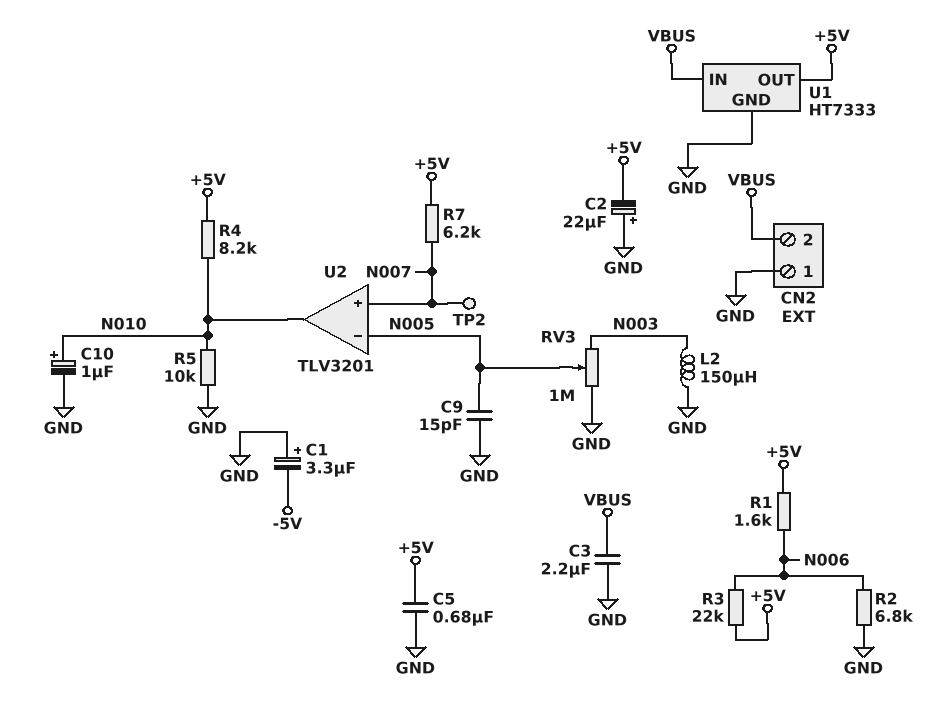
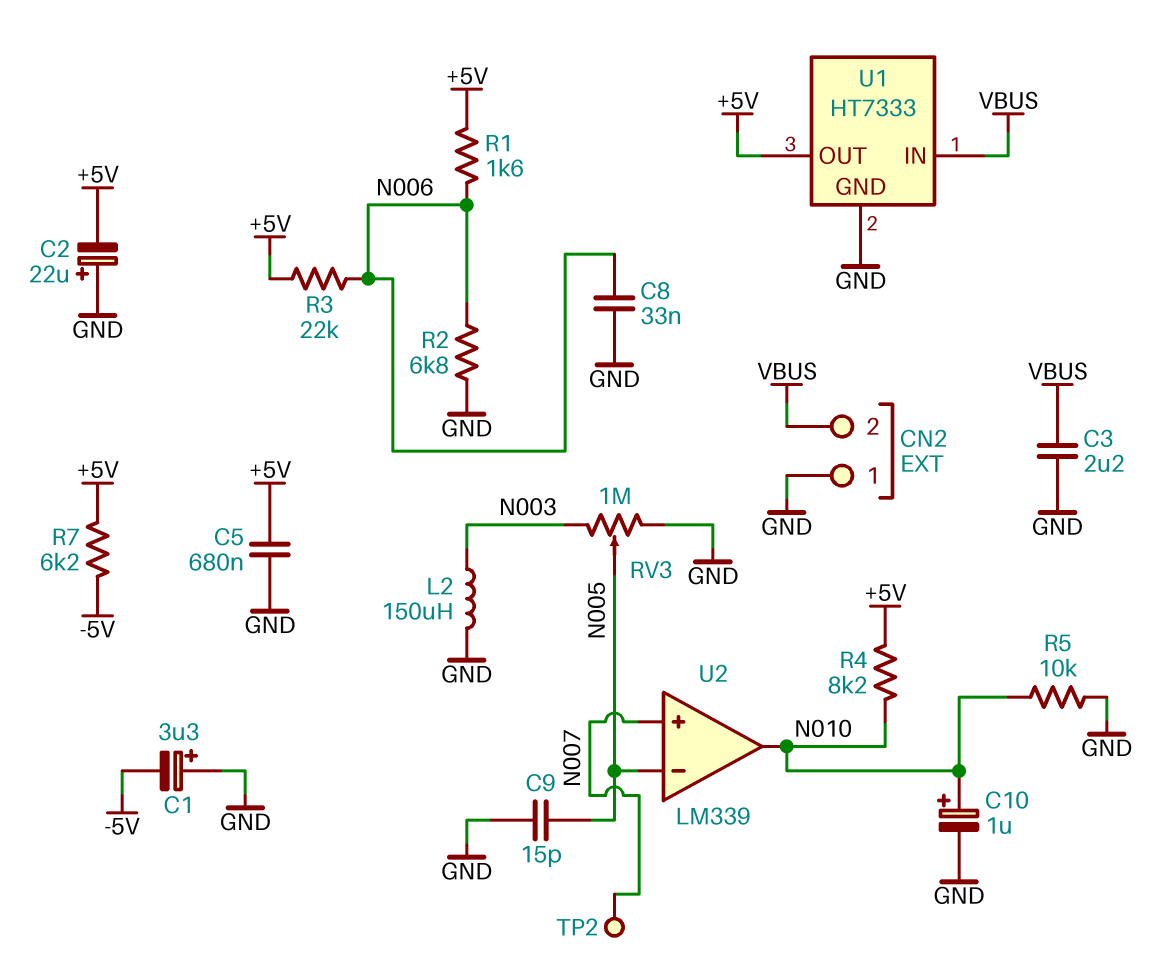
C8: none -> 33nF (GND, N006)
R7: 6.2k (+5V, N007) -> 6.2k (+5V, -5V)
U2: TLV3201 -> LM339

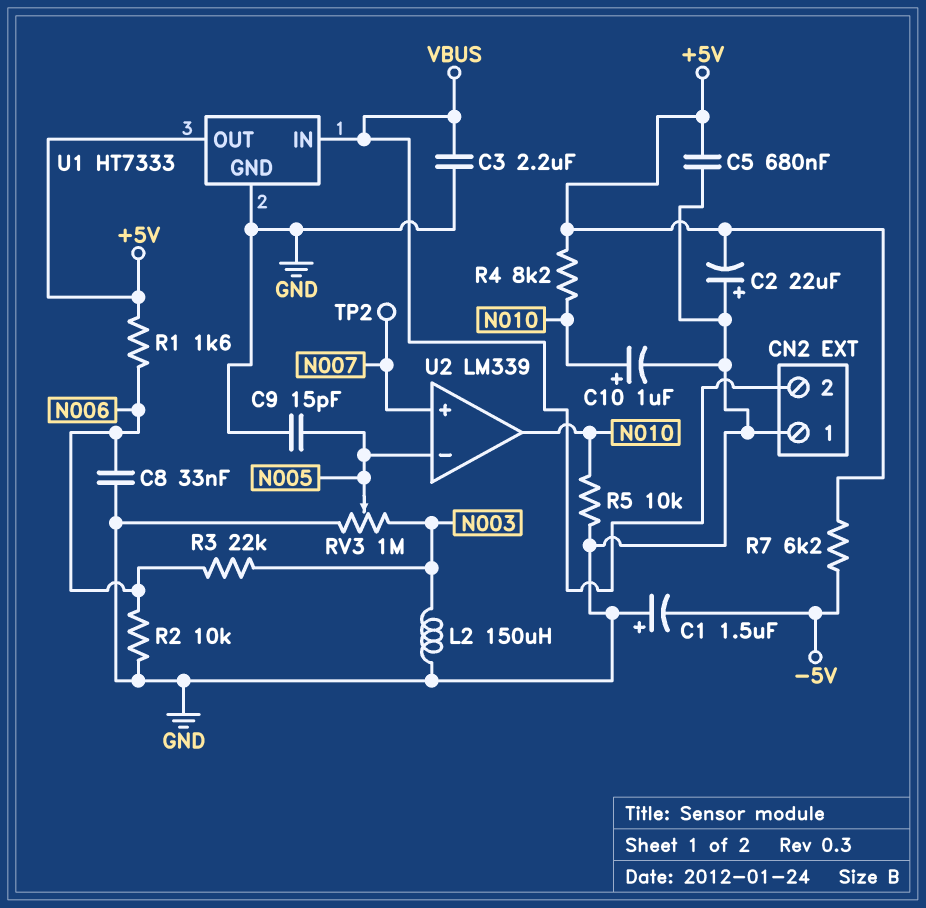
C1: 3.3uF (plus GND, minus -5V) -> 1.5uF (plus GND, minus -5V)
R2: 6.8k (GND, N006) -> 10k (GND, N006)
R3: 22k (+5V, N006) -> 22k (N003, N006)

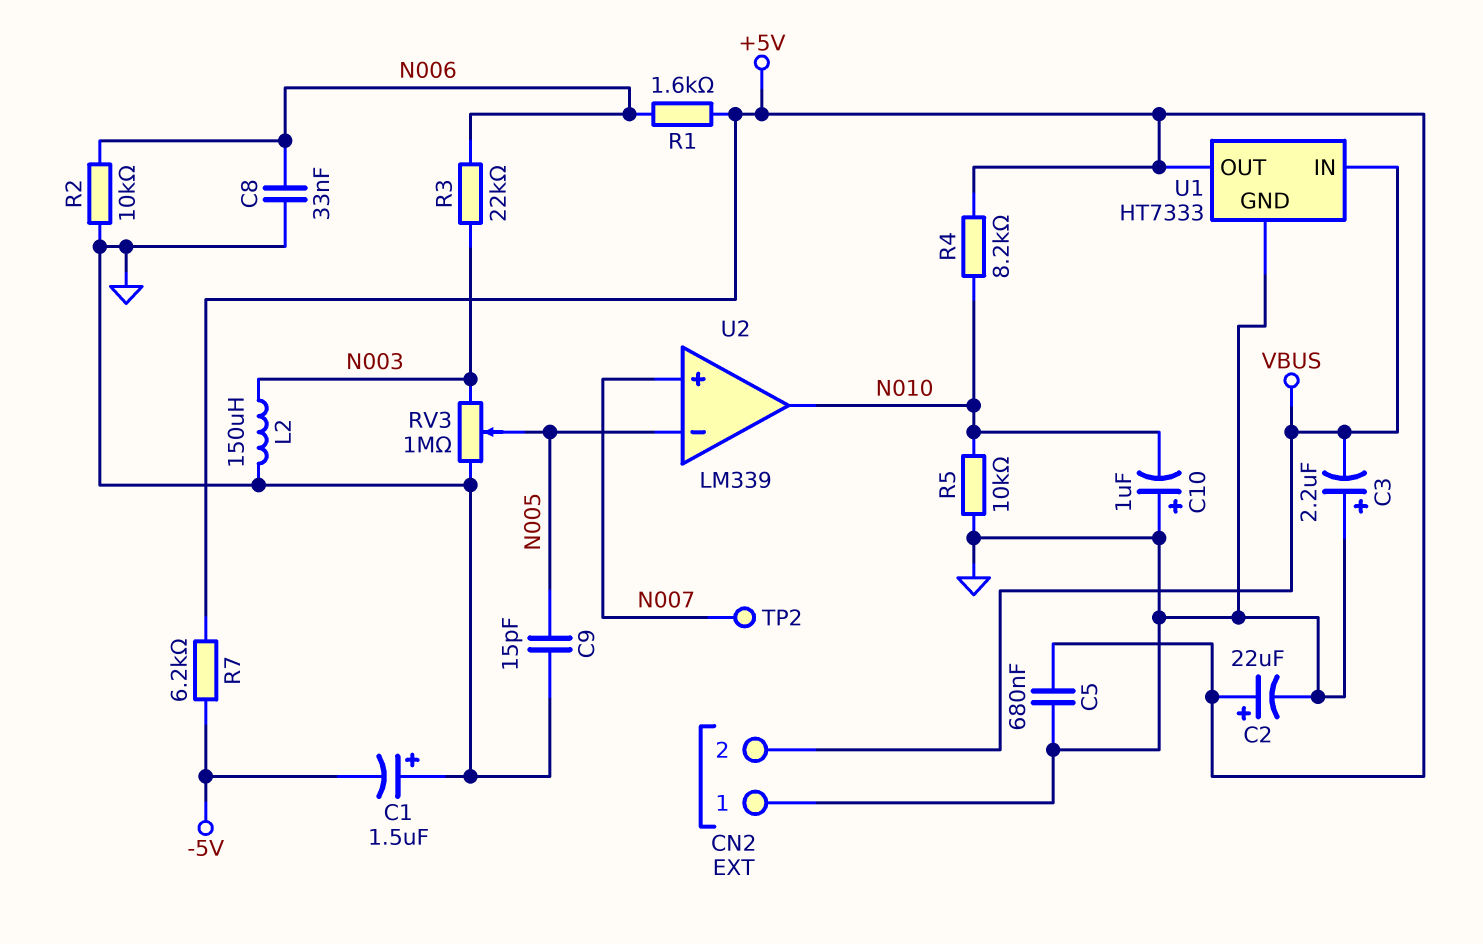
C2: 22uF (plus GND, minus +5V) -> 22uF (plus +5V, minus GND)
C3: 2.2uF (GND, VBUS) -> 2.2uF (plus GND, minus VBUS)
C10: 1uF (plus N010, minus GND) -> 1uF (plus GND, minus N010)

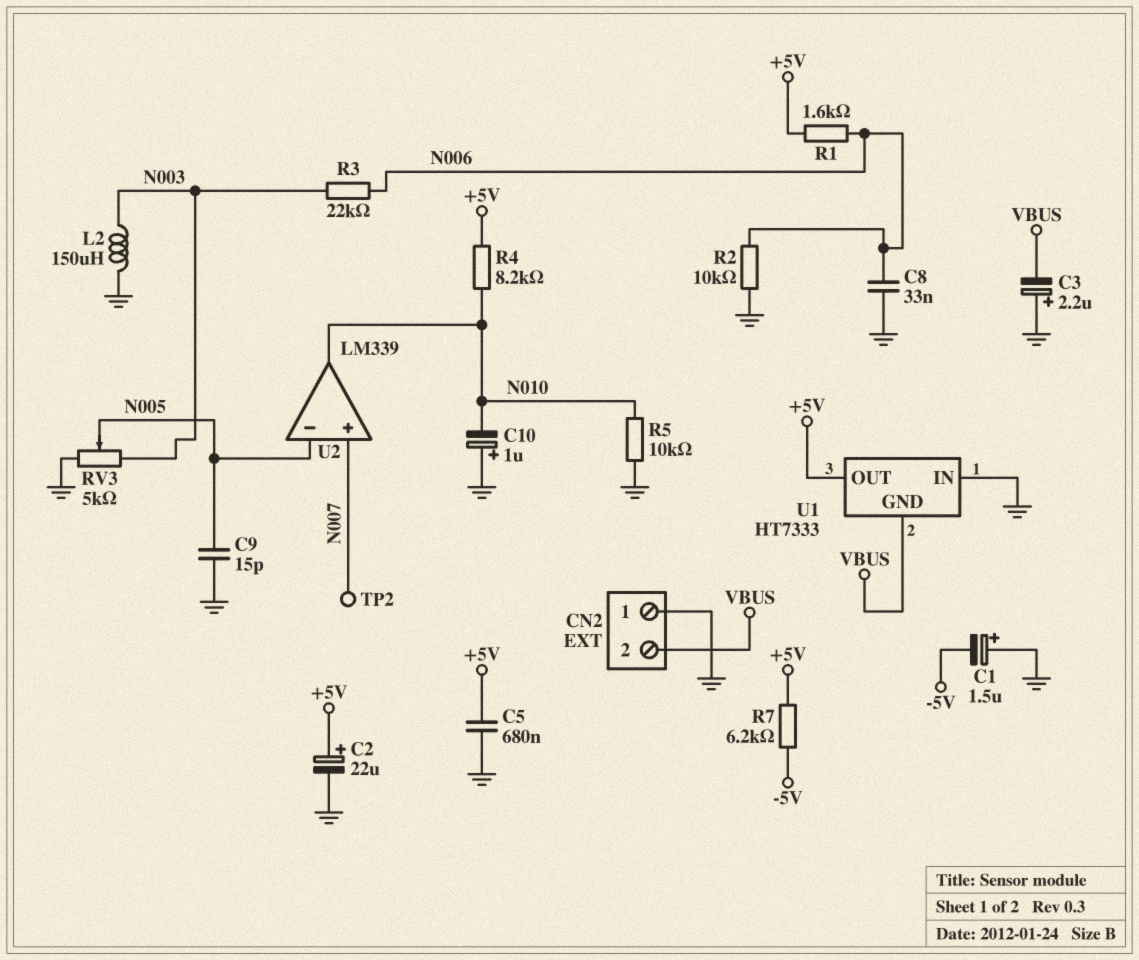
RV3: 1M (GND, N003, wiper N005) -> 5k (GND, N003, wiper N005)
U1 pin GND: GND -> VBUS
U1 pin IN: VBUS -> GND

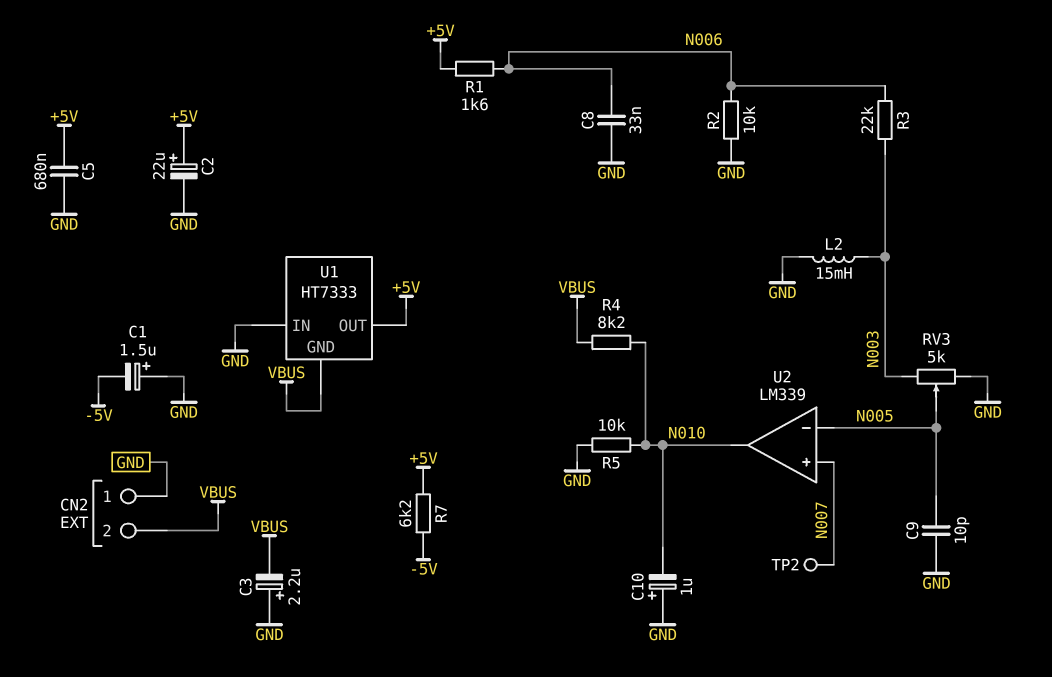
C9: 15pF (GND, N005) -> 10pF (GND, N005)
L2: 150uH (GND, N003) -> 15mH (GND, N003)
R4: 8.2k (+5V, N010) -> 8.2k (N010, VBUS)

